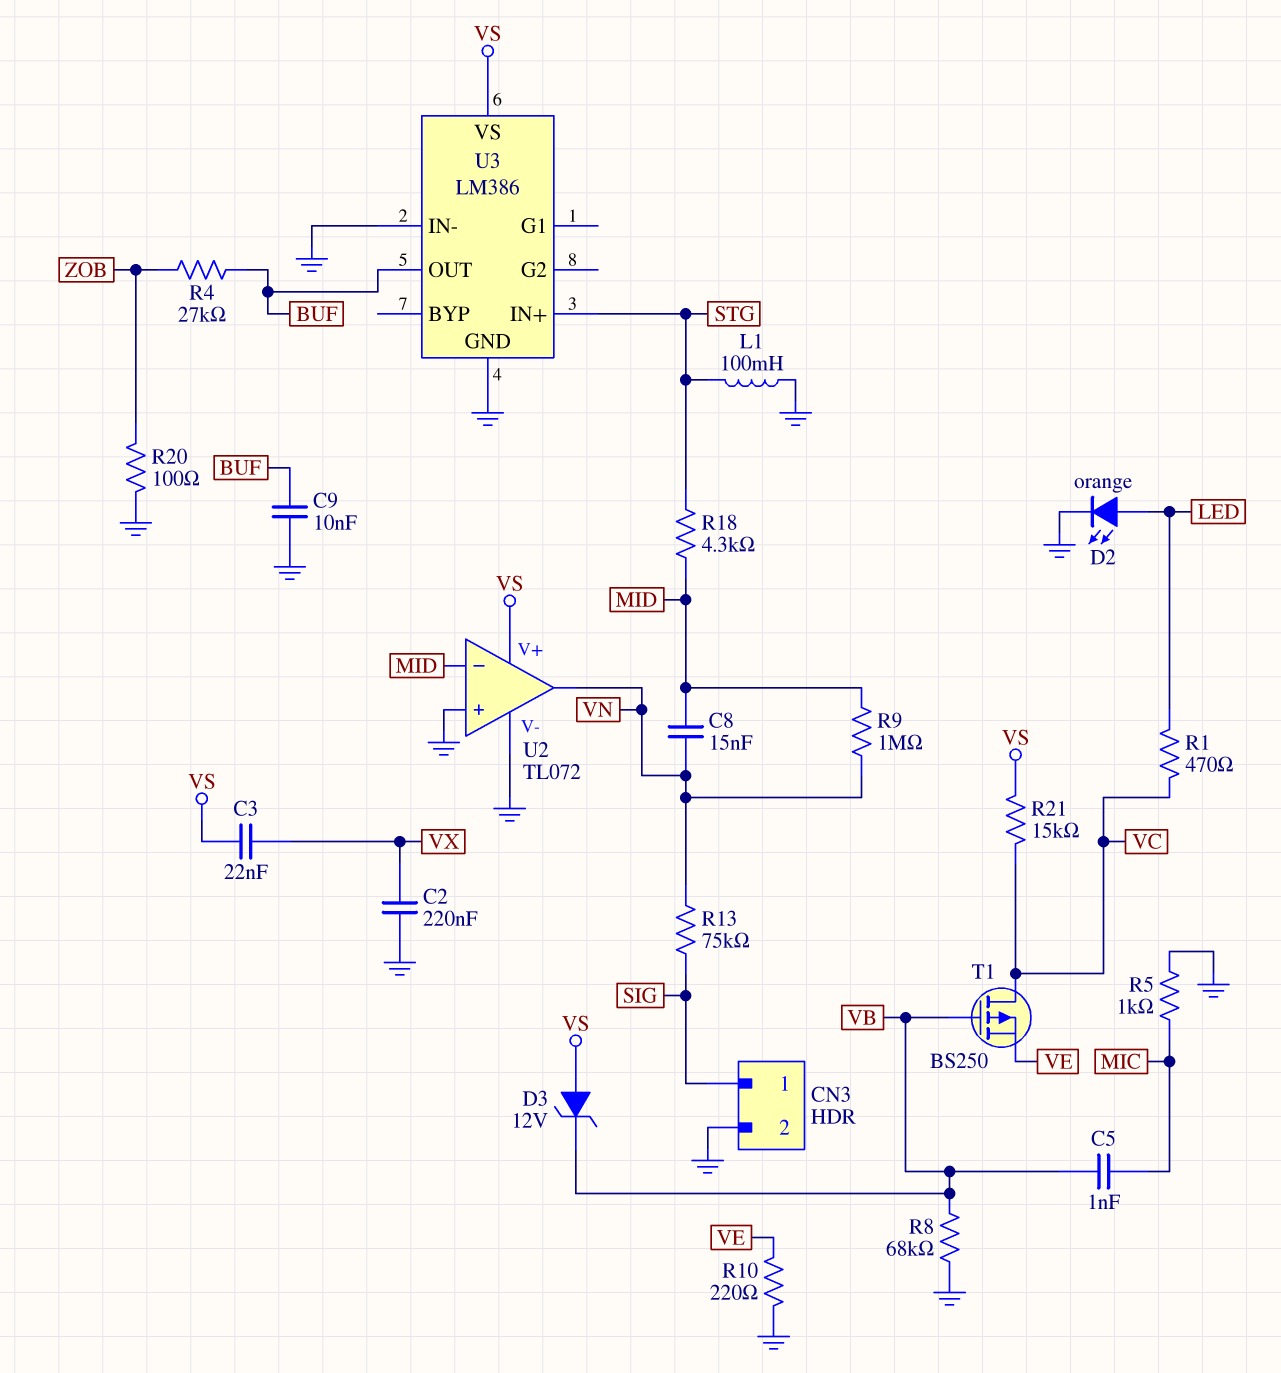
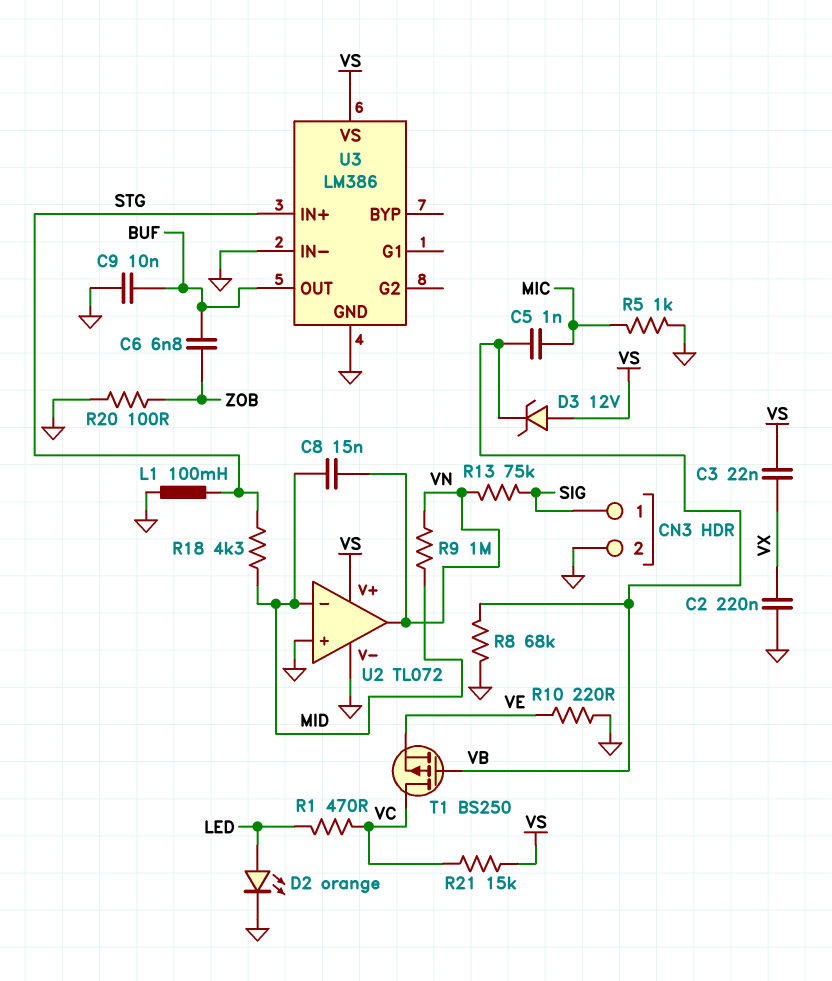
C6: none -> 6.8nF (BUF, ZOB)
R4: 27k (BUF, ZOB) -> none

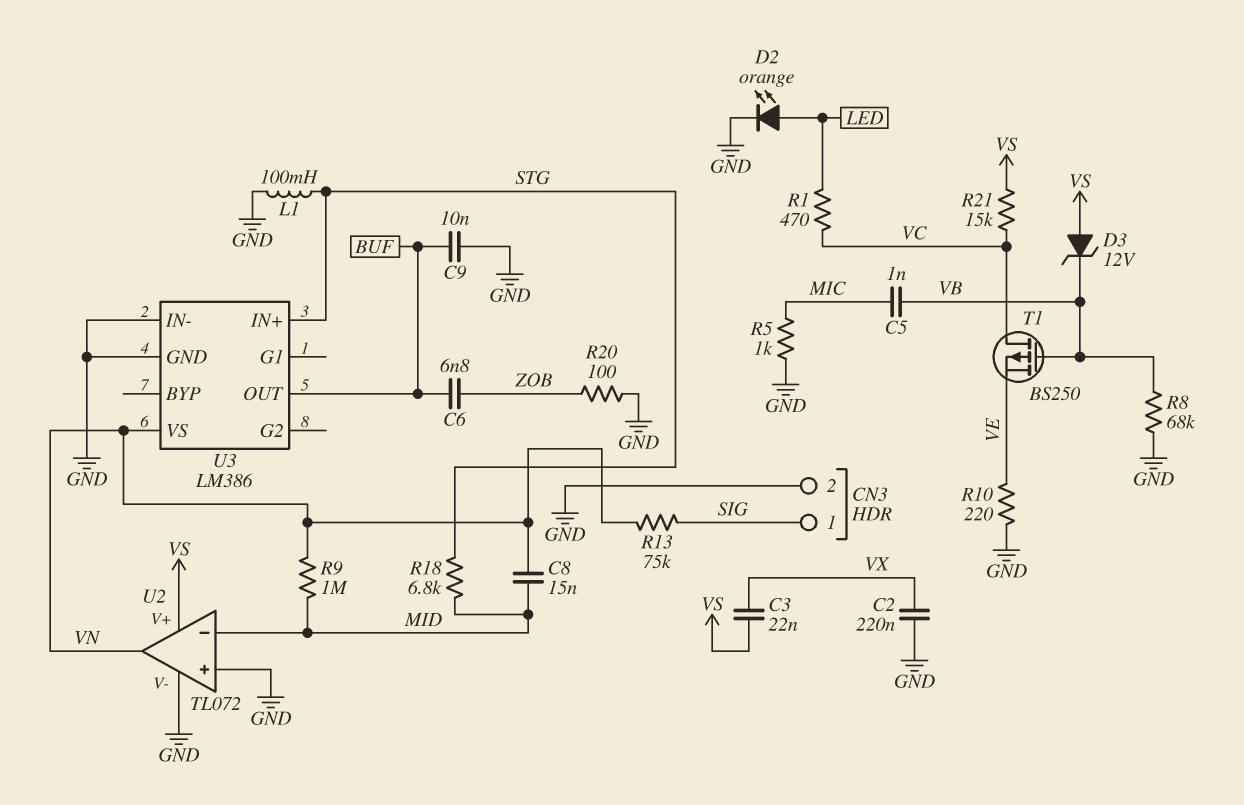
R18: 4.3k (MID, STG) -> 6.8k (MID, STG)
U3 pin VS: VS -> VN

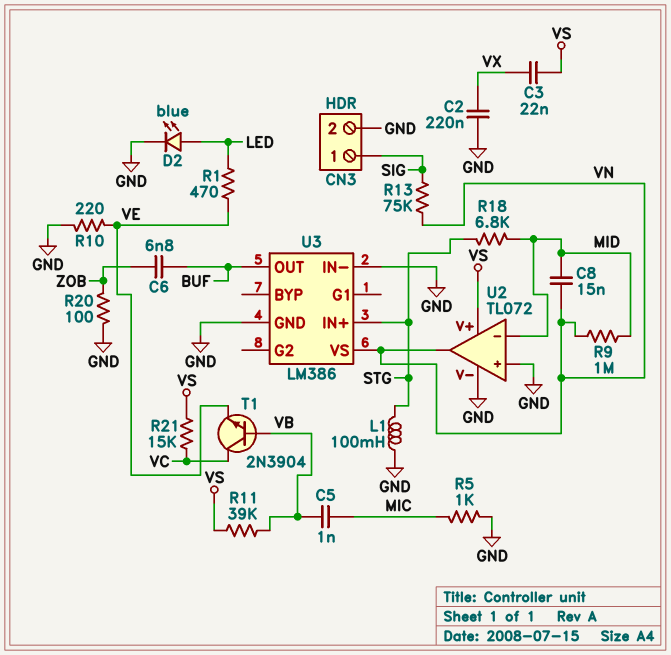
C9: 10nF (BUF, GND) -> none
D2: LED orange (A LED, K GND) -> LED blue (A LED, K GND)
D3: zener 12V (A VS, K VB) -> none
R1: 470 (LED, VC) -> 470 (LED, VE)
R8: 68k (GND, VB) -> none
R11: none -> 39k (VB, VS)
T1: PMOS BS250 (G VB, D VC, S VE) -> NPN 2N3904 (B VB, C VC, E VE)

